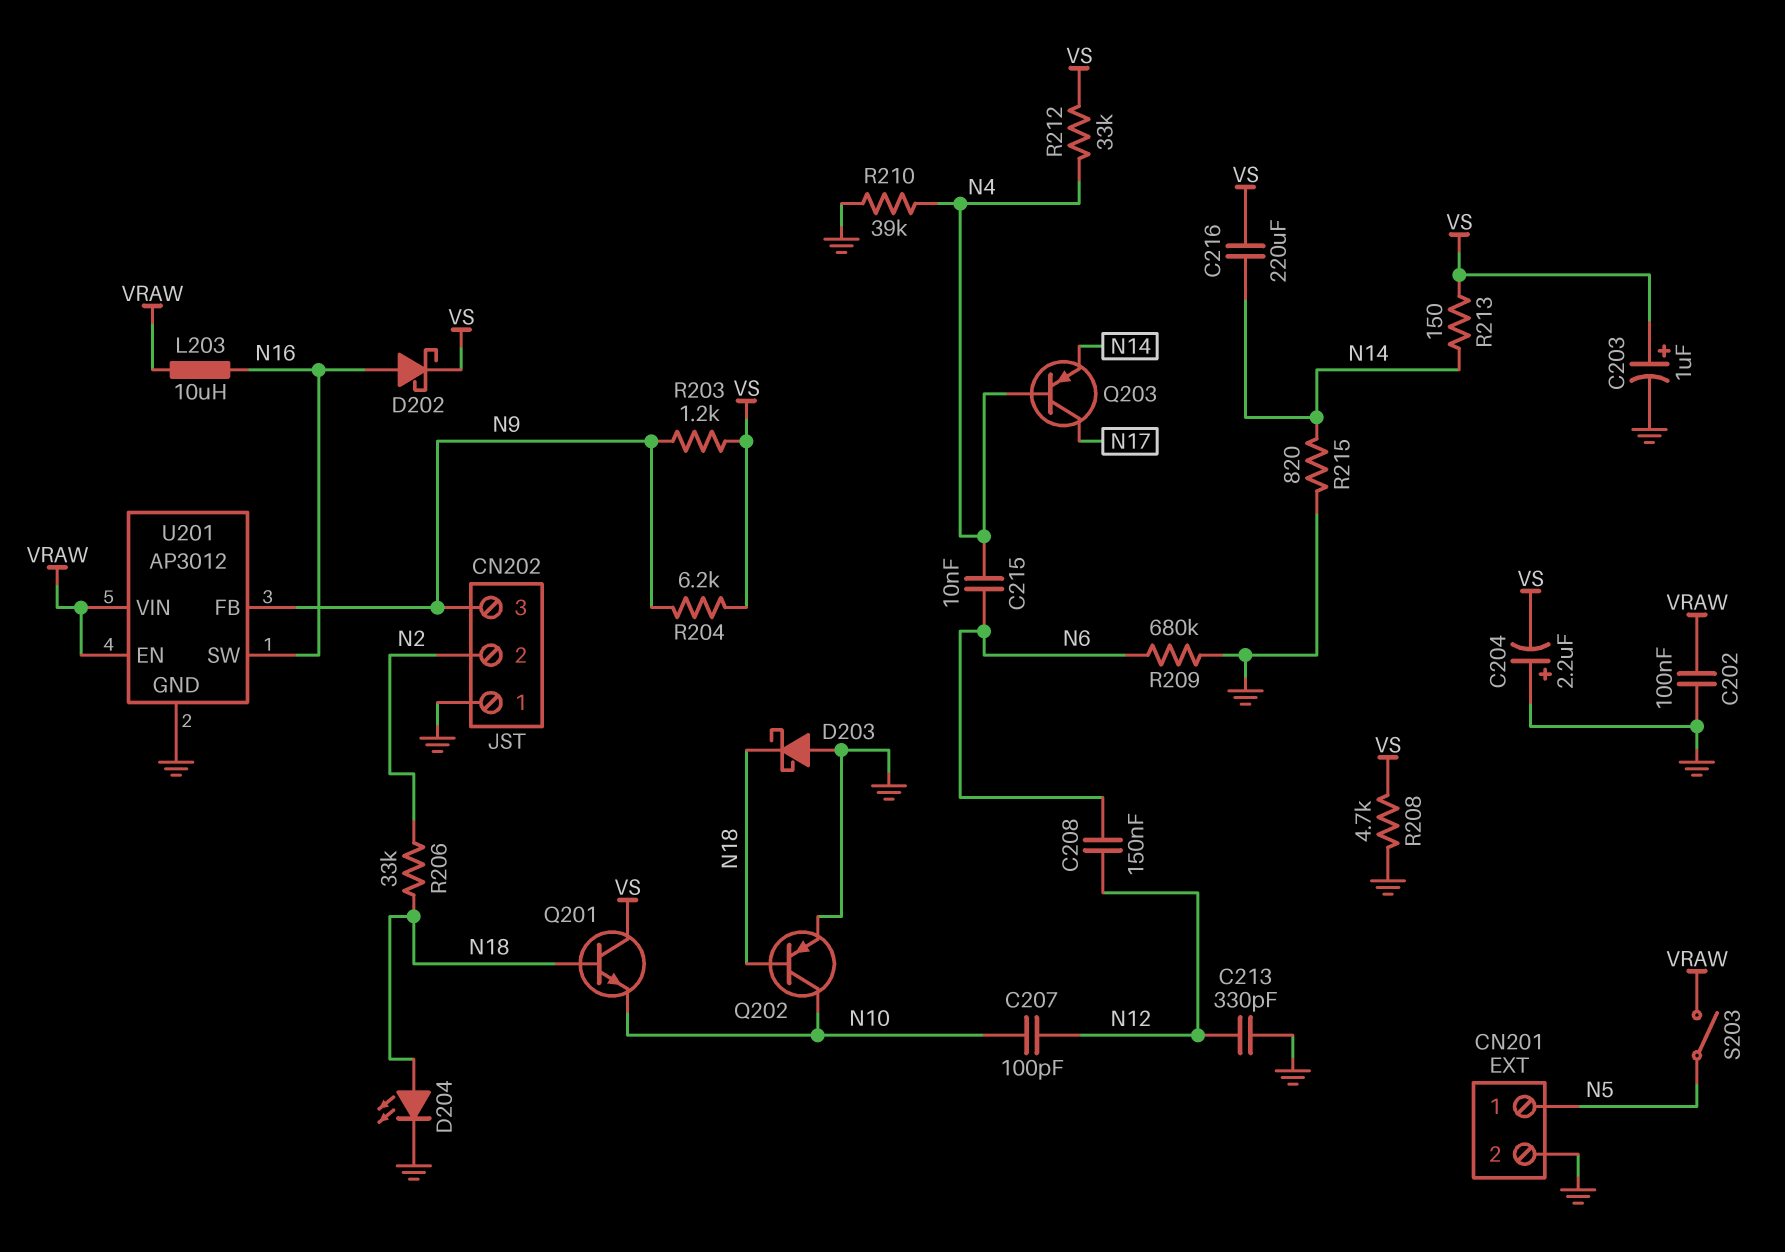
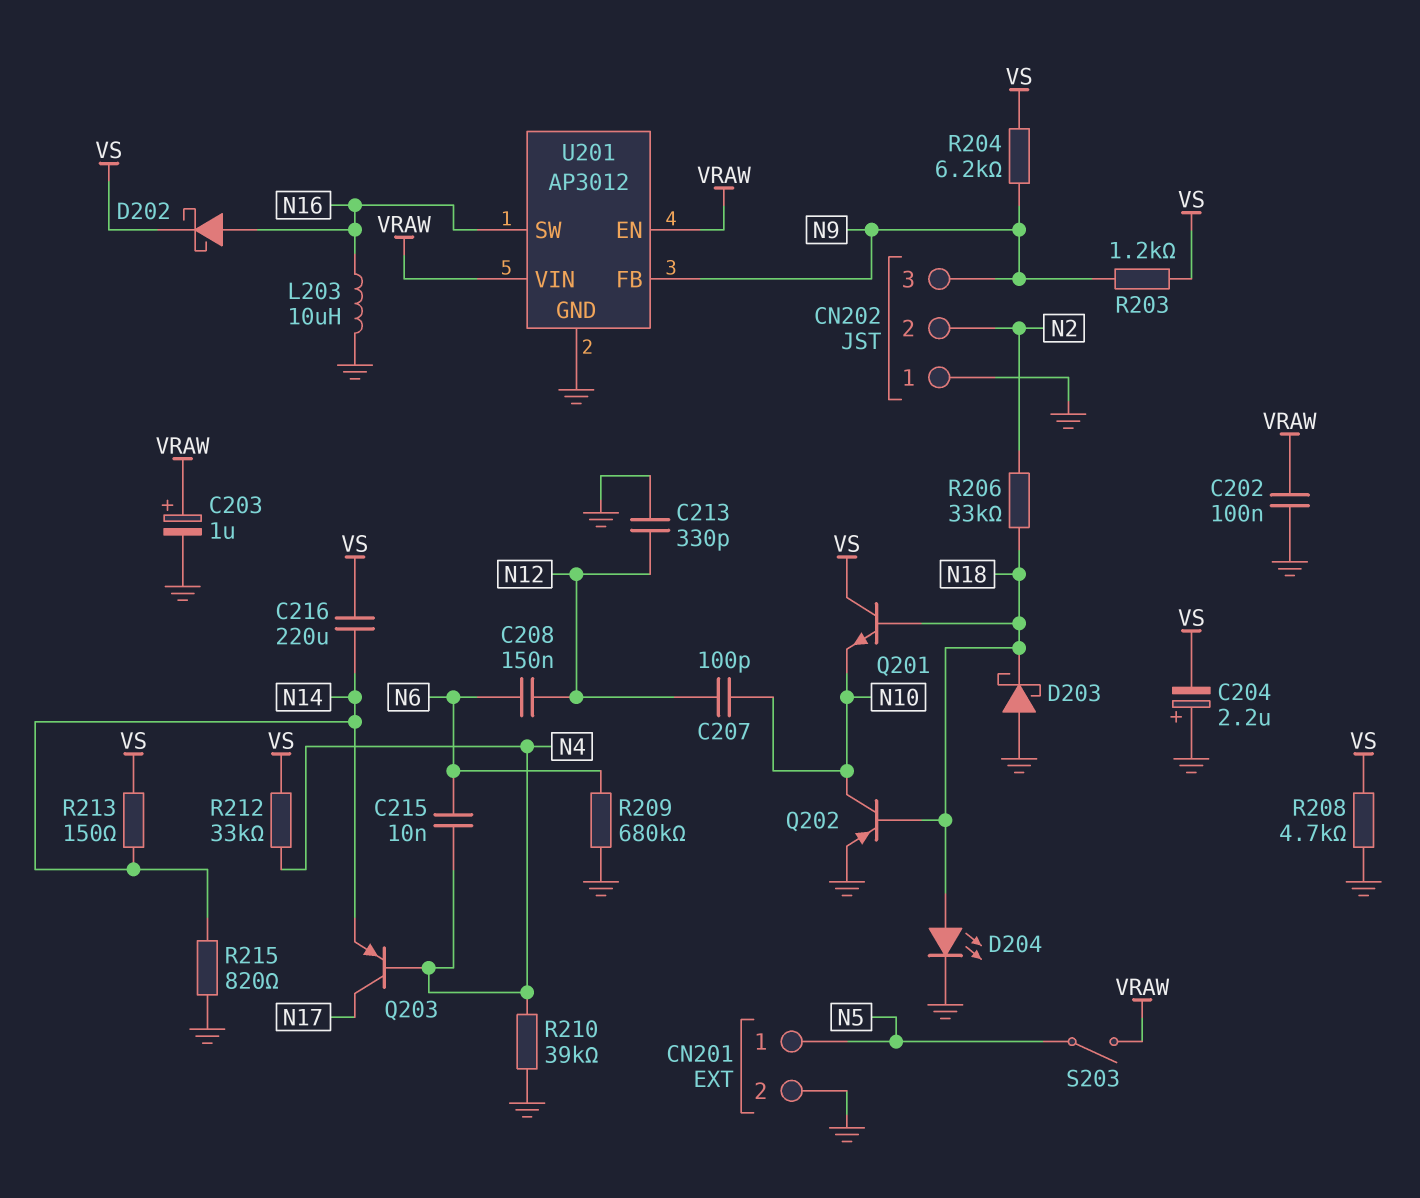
C203: 1uF (plus VS, minus GND) -> 1uF (plus VRAW, minus GND)
L203: 10uH (N16, VRAW) -> 10uH (GND, N16)

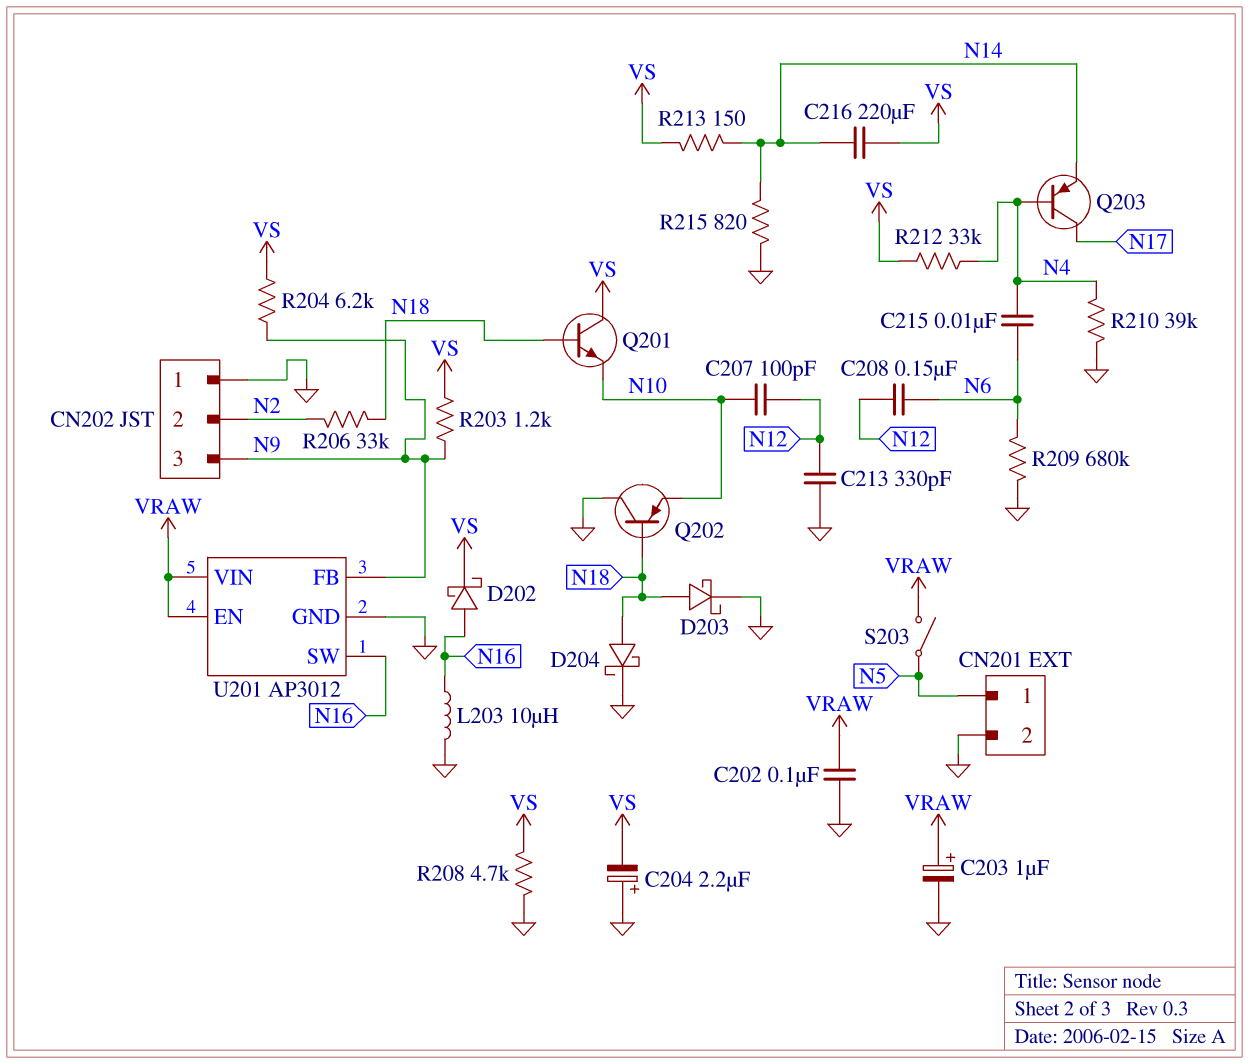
D203: schottky (A GND, K N18) -> schottky (A N18, K GND)
D204: LED (A N18, K GND) -> schottky (A N18, K GND)
Q202: PNP (B N18, C N10, E GND) -> PNP (B N18, C GND, E N10)

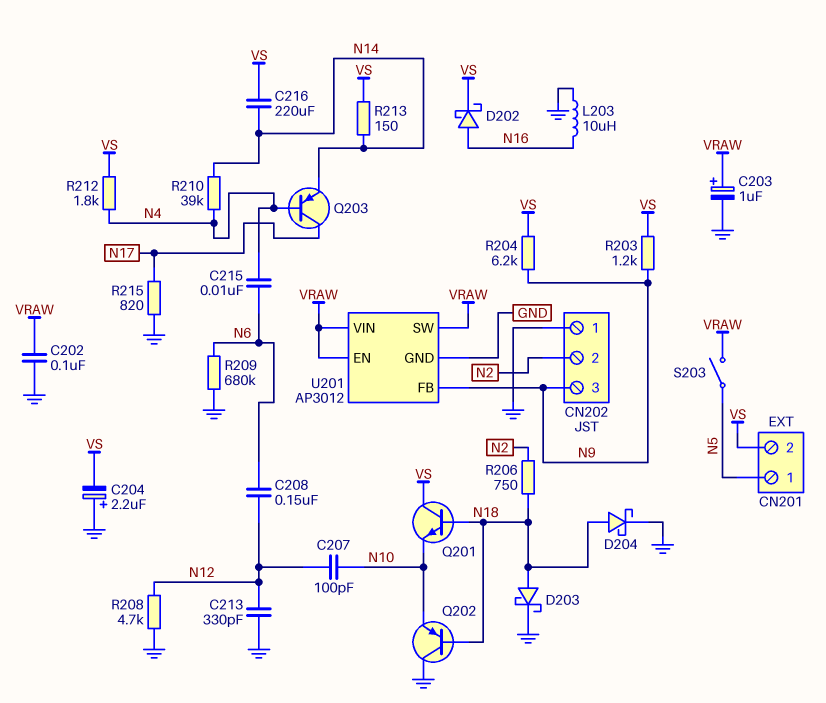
CN201 pin 2: GND -> VS
R206: 33k (N2, N18) -> 750 (N2, N18)
R208: 4.7k (GND, VS) -> 4.7k (GND, N12)
R210: 39k (GND, N4) -> 39k (N4, N14)
R212: 33k (N4, VS) -> 1.8k (N4, VS)
R215: 820 (GND, N14) -> 820 (GND, N17)
U201 pin SW: N16 -> VRAW

